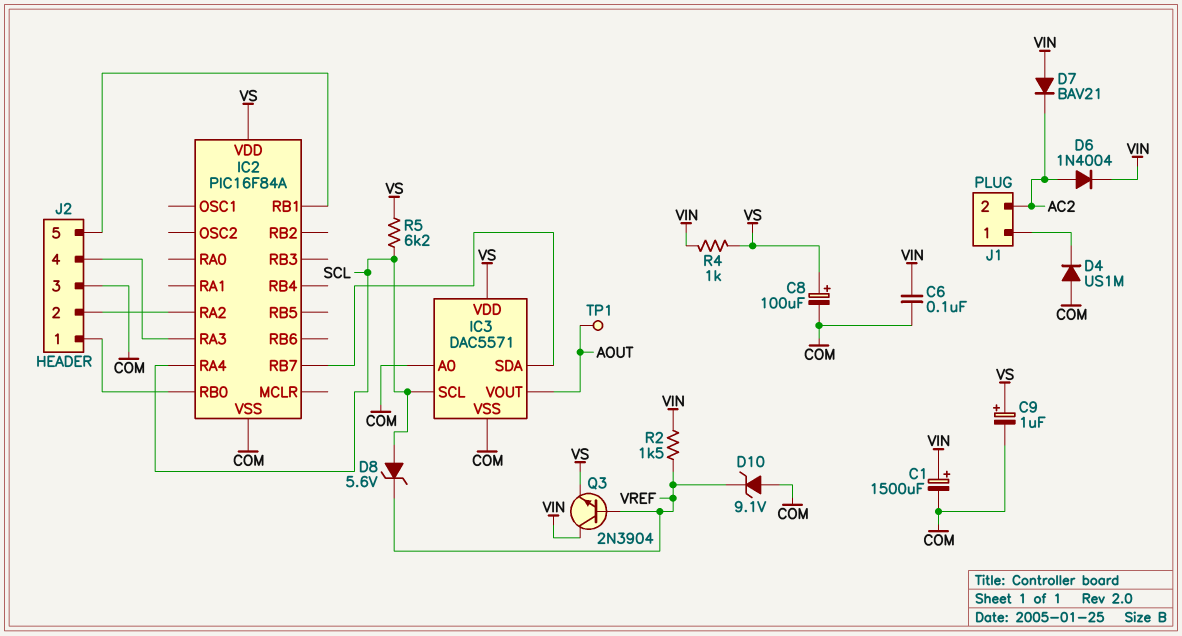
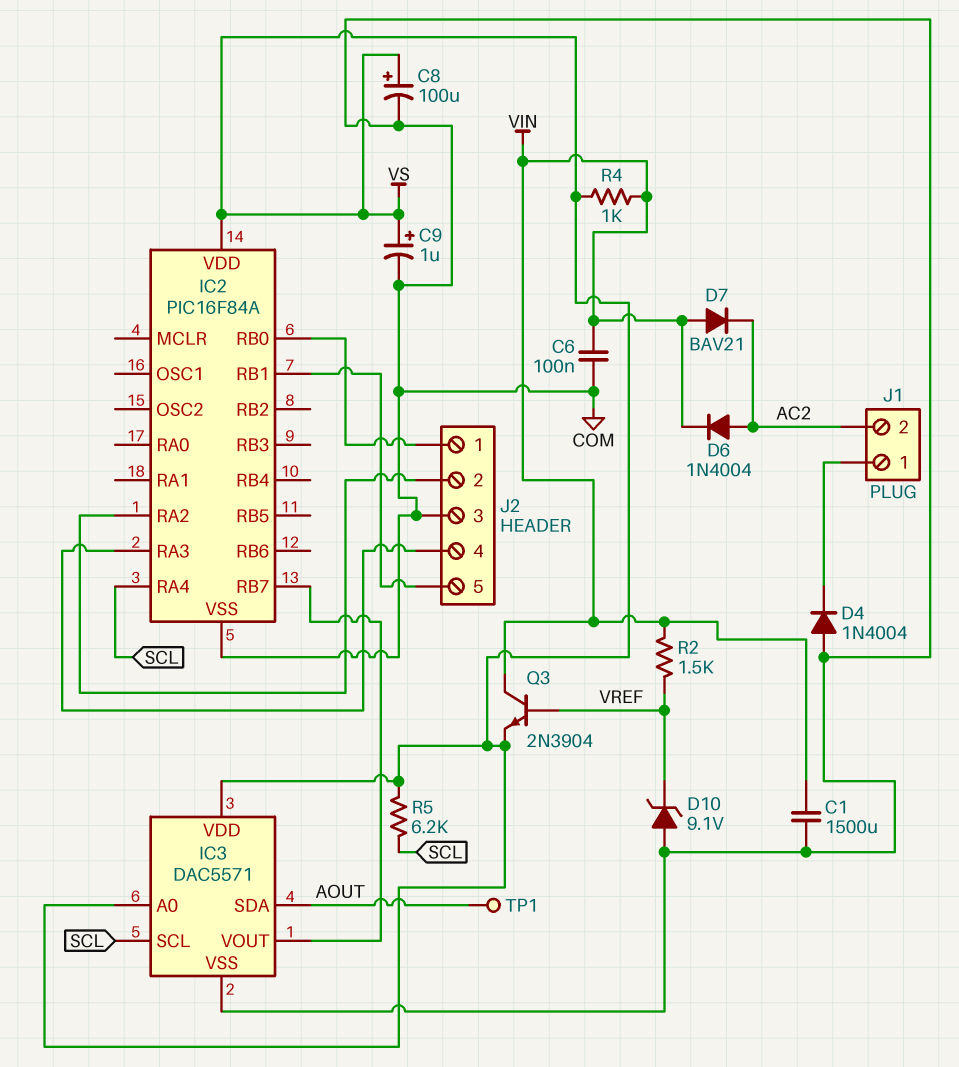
C1: 1500uF (plus VIN, minus COM) -> 1500uF (COM, VIN)
D4: diode US1M (A COM, K J1/1) -> diode 1N4004 (A COM, K J1/1)
D8: zener 5.6V (A SCL, K VREF) -> none
IC3 pin A0: COM -> VS
IC3 pin SDA: IC2/RB7 -> AOUT
IC3 pin VOUT: AOUT -> IC2/RB7

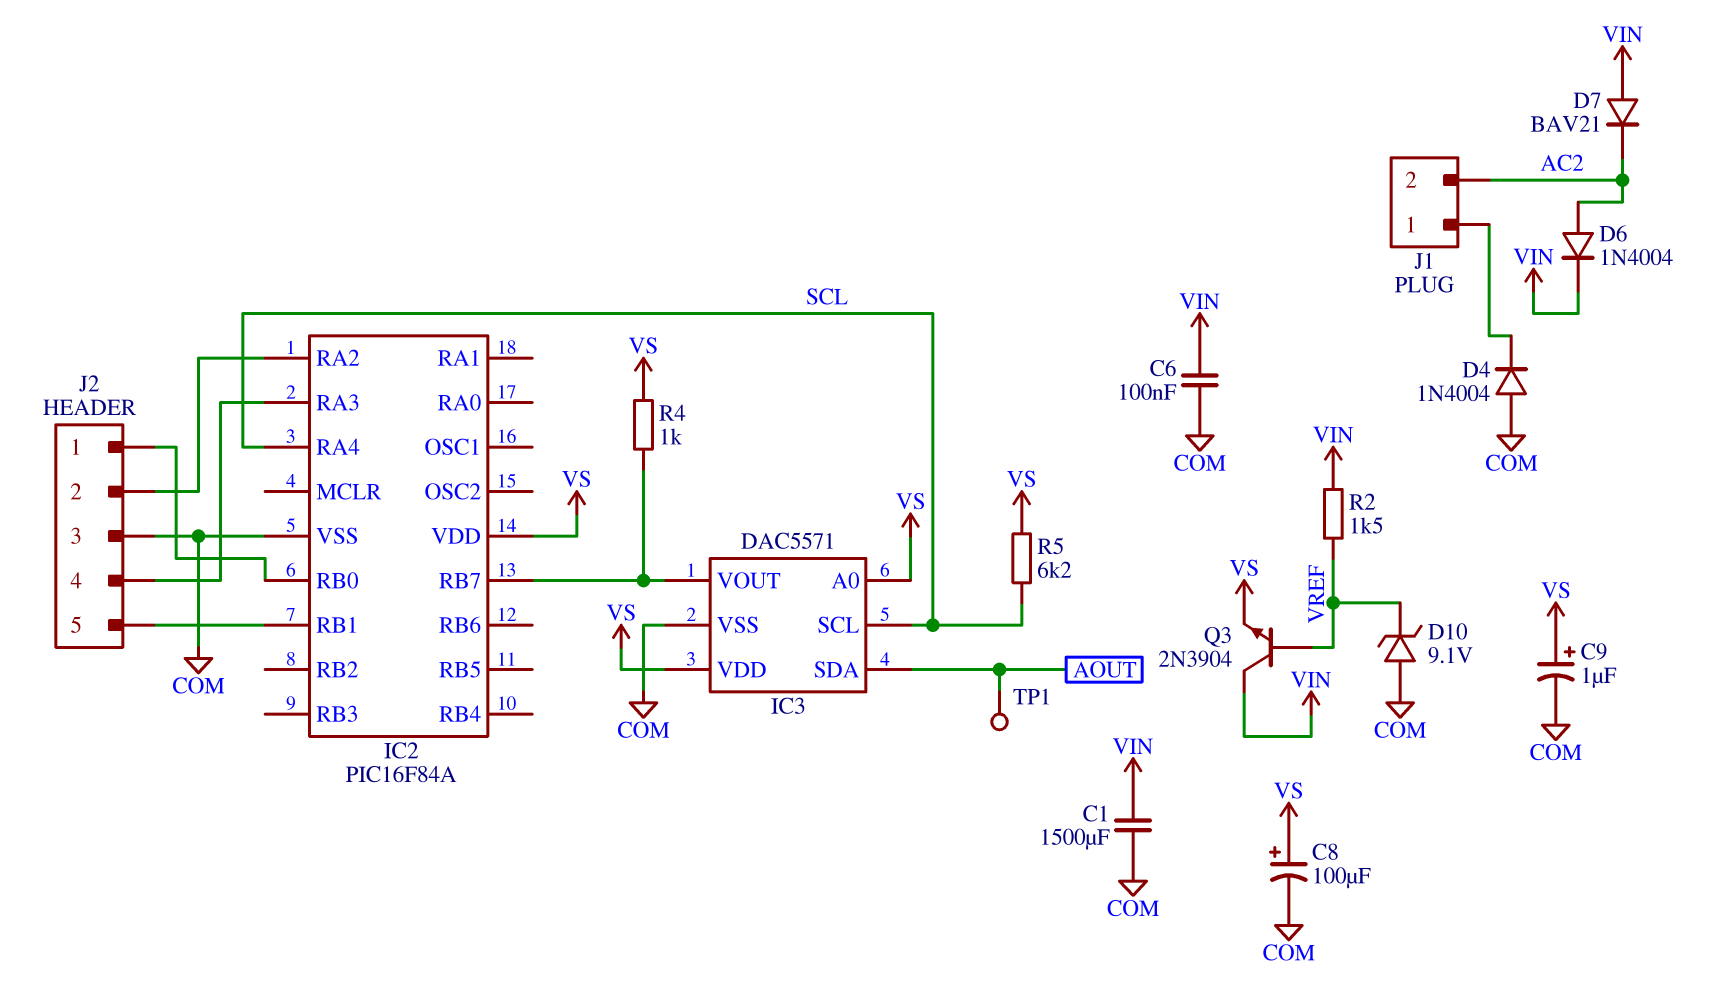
R4: 1k (VIN, VS) -> 1k (IC2/RB7, VS)

